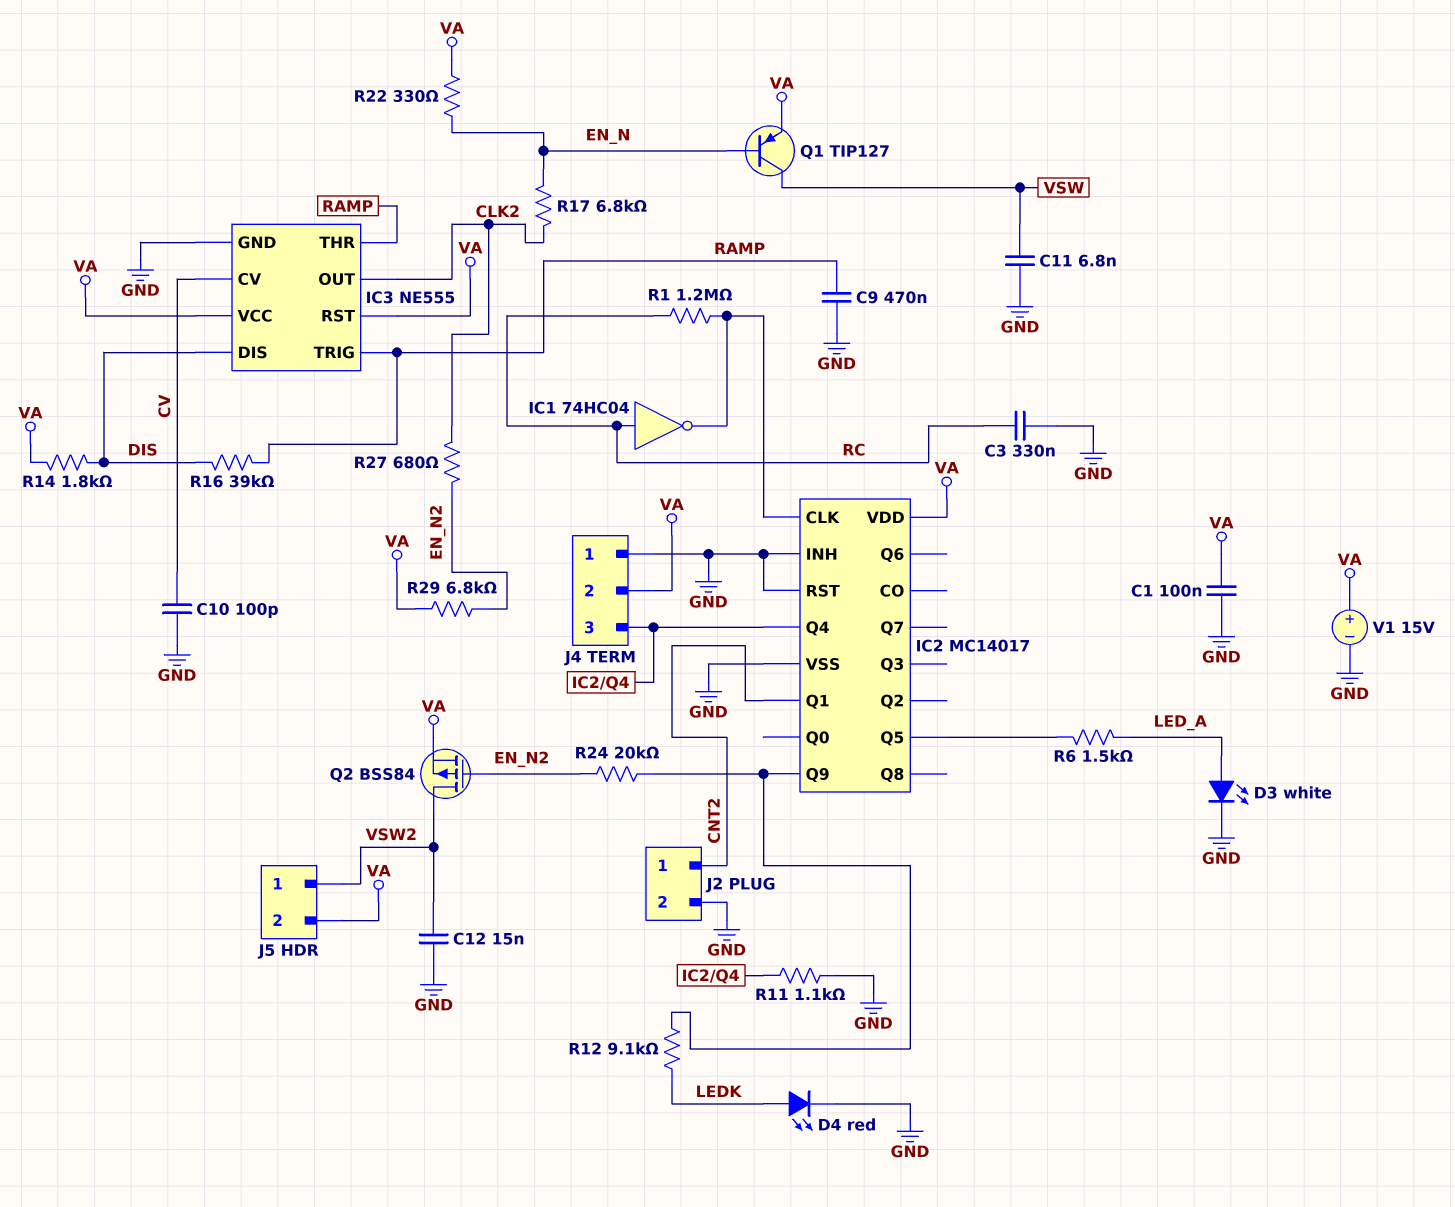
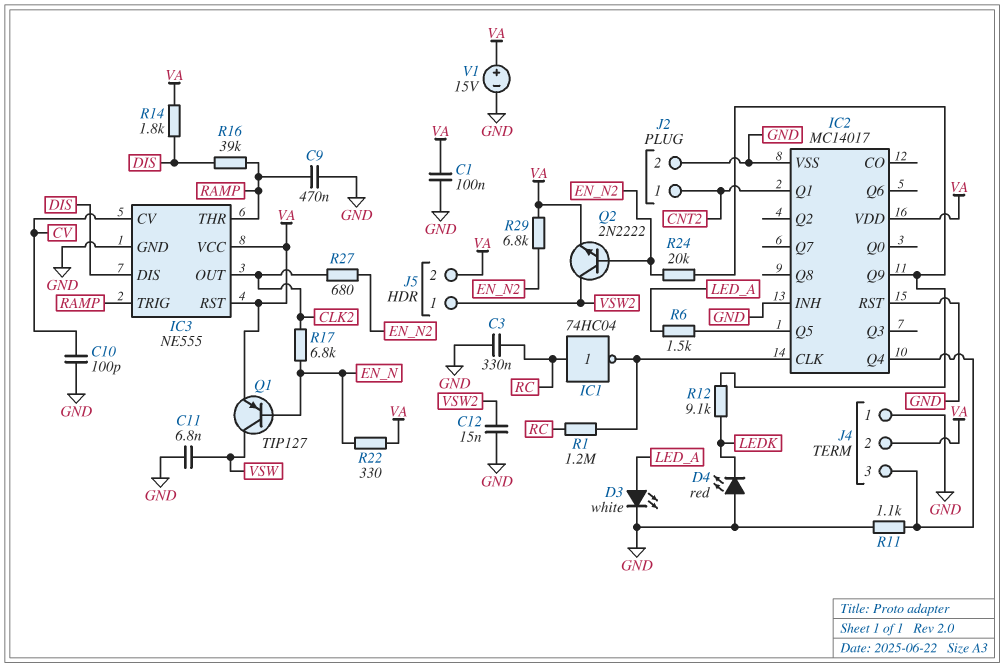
D4: LED red (A LEDK, K GND) -> LED red (A GND, K LEDK)
Q2: PMOS BSS84 (G EN_N2, D VSW2, S VA) -> NPN 2N2222 (B EN_N2, C VSW2, E VA)

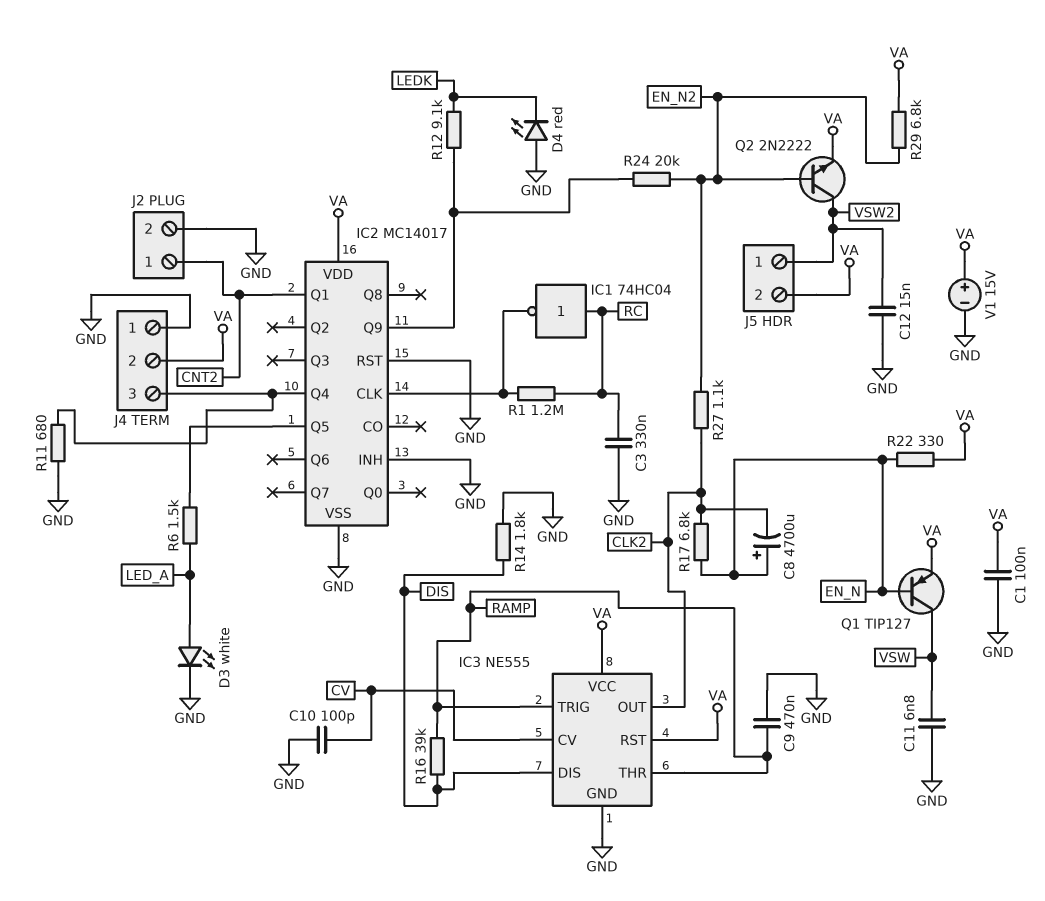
C8: none -> 4700uF (plus EN_N, minus CLK2)
R11: 1.1k (GND, IC2/Q4) -> 680 (GND, IC2/Q4)
R14: 1.8k (DIS, VA) -> 1.8k (DIS, GND)
R27: 680 (CLK2, EN_N2) -> 1.1k (CLK2, EN_N2)

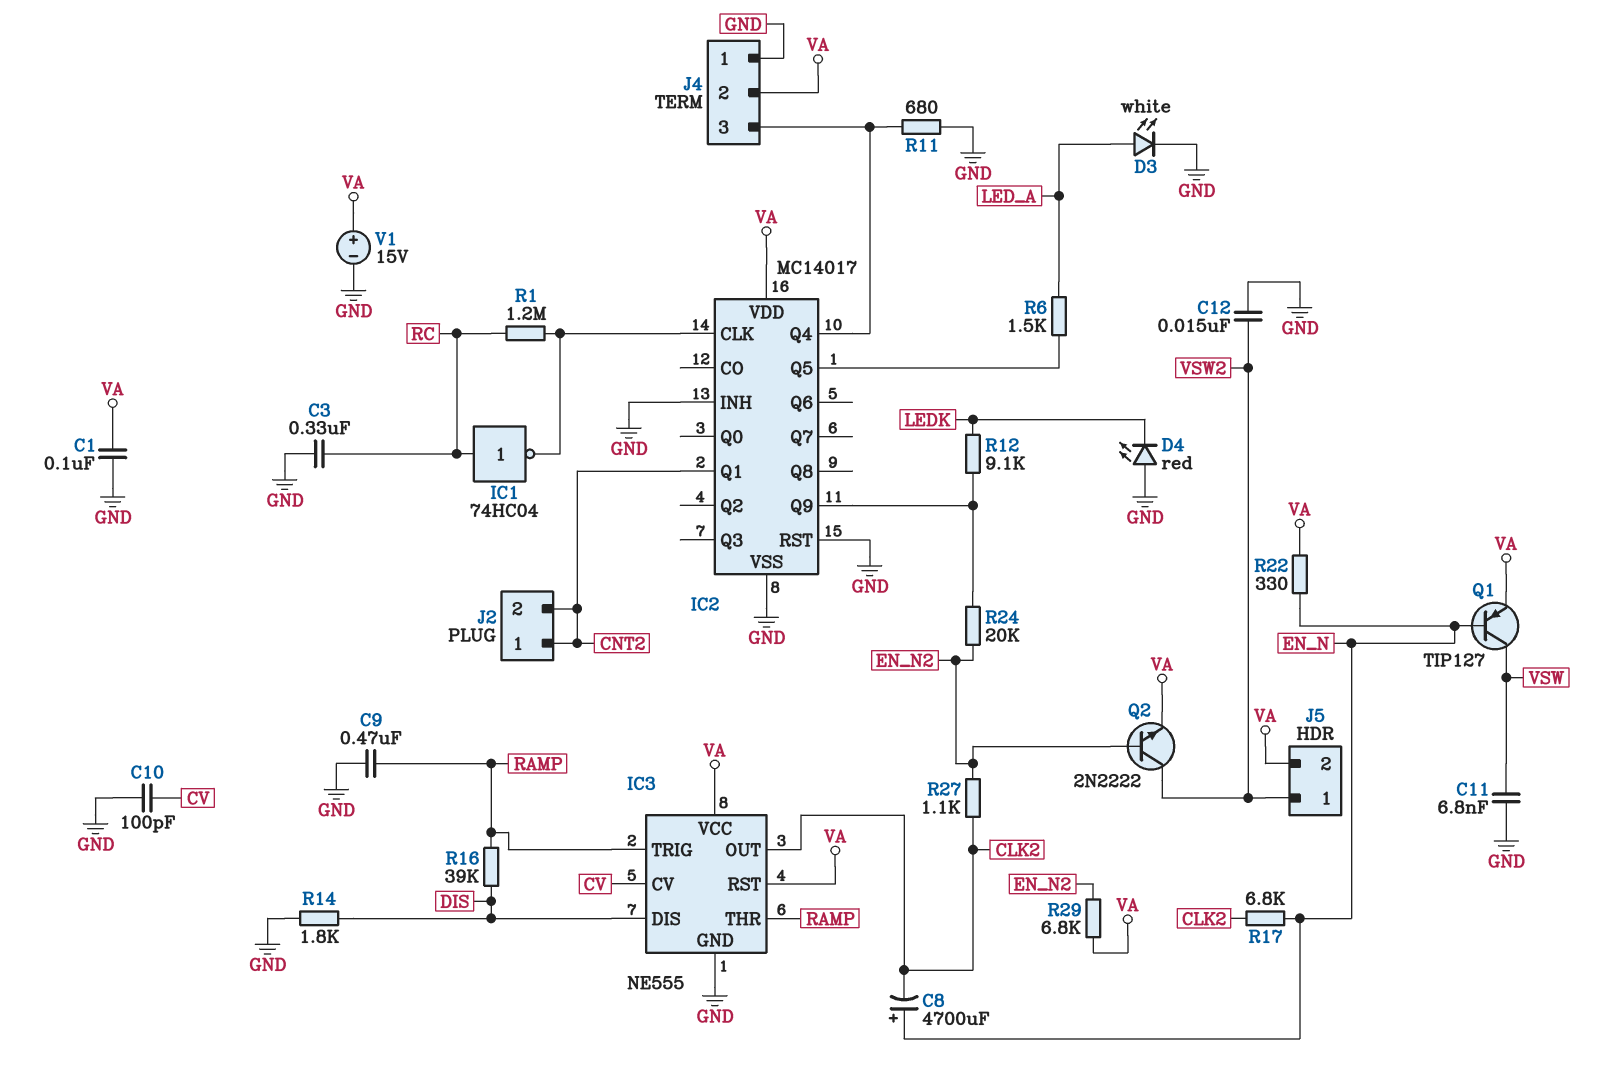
J2 pin 2: GND -> CNT2

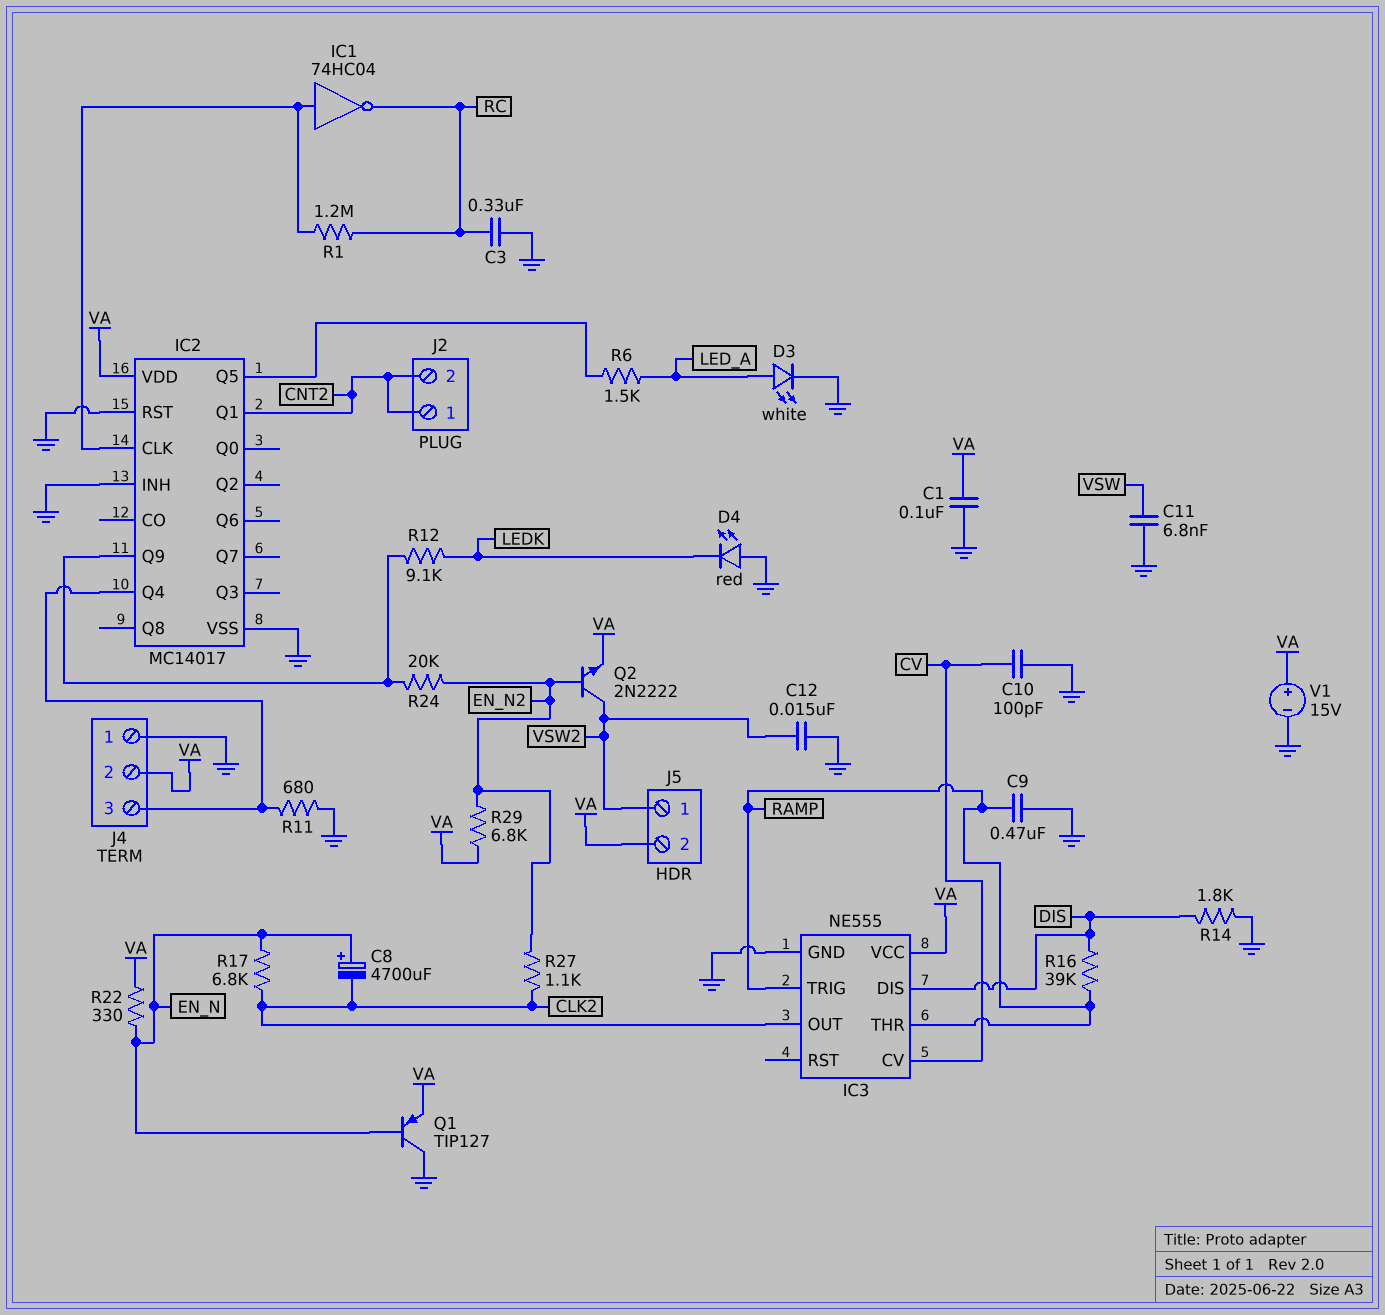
IC1: NOT 74HC04 (in RC, out IC2/CLK) -> NOT 74HC04 (in IC2/CLK, out RC)
IC3 pin RST: VA -> none
Q1: PNP TIP127 (B EN_N, C VSW, E VA) -> PNP TIP127 (B EN_N, C GND, E VA)

